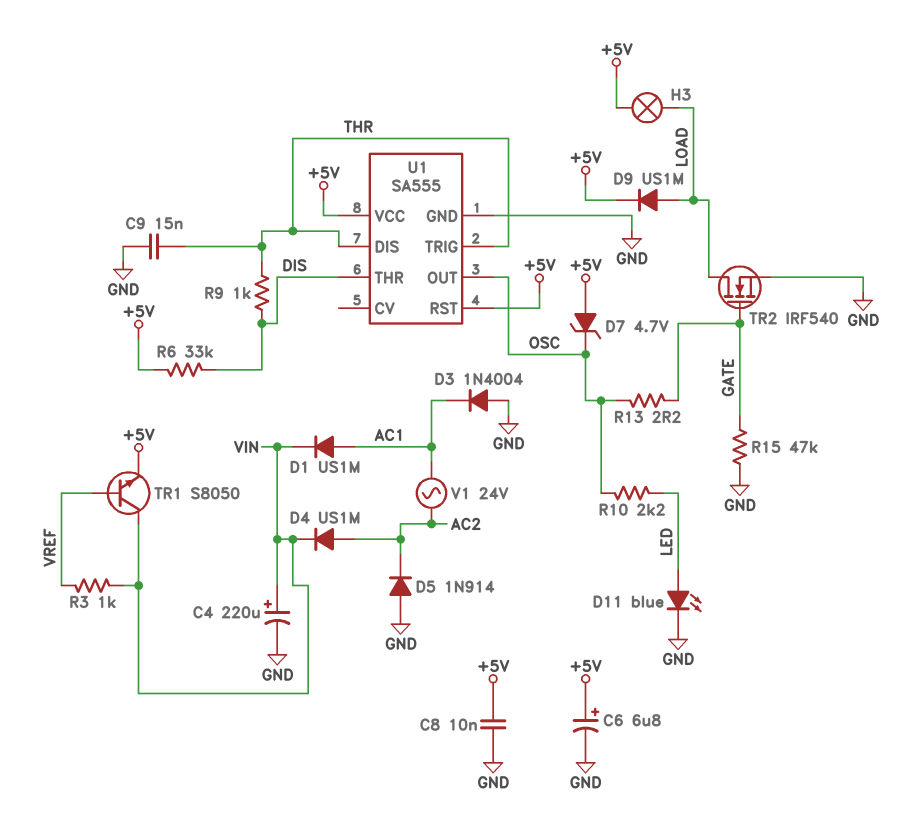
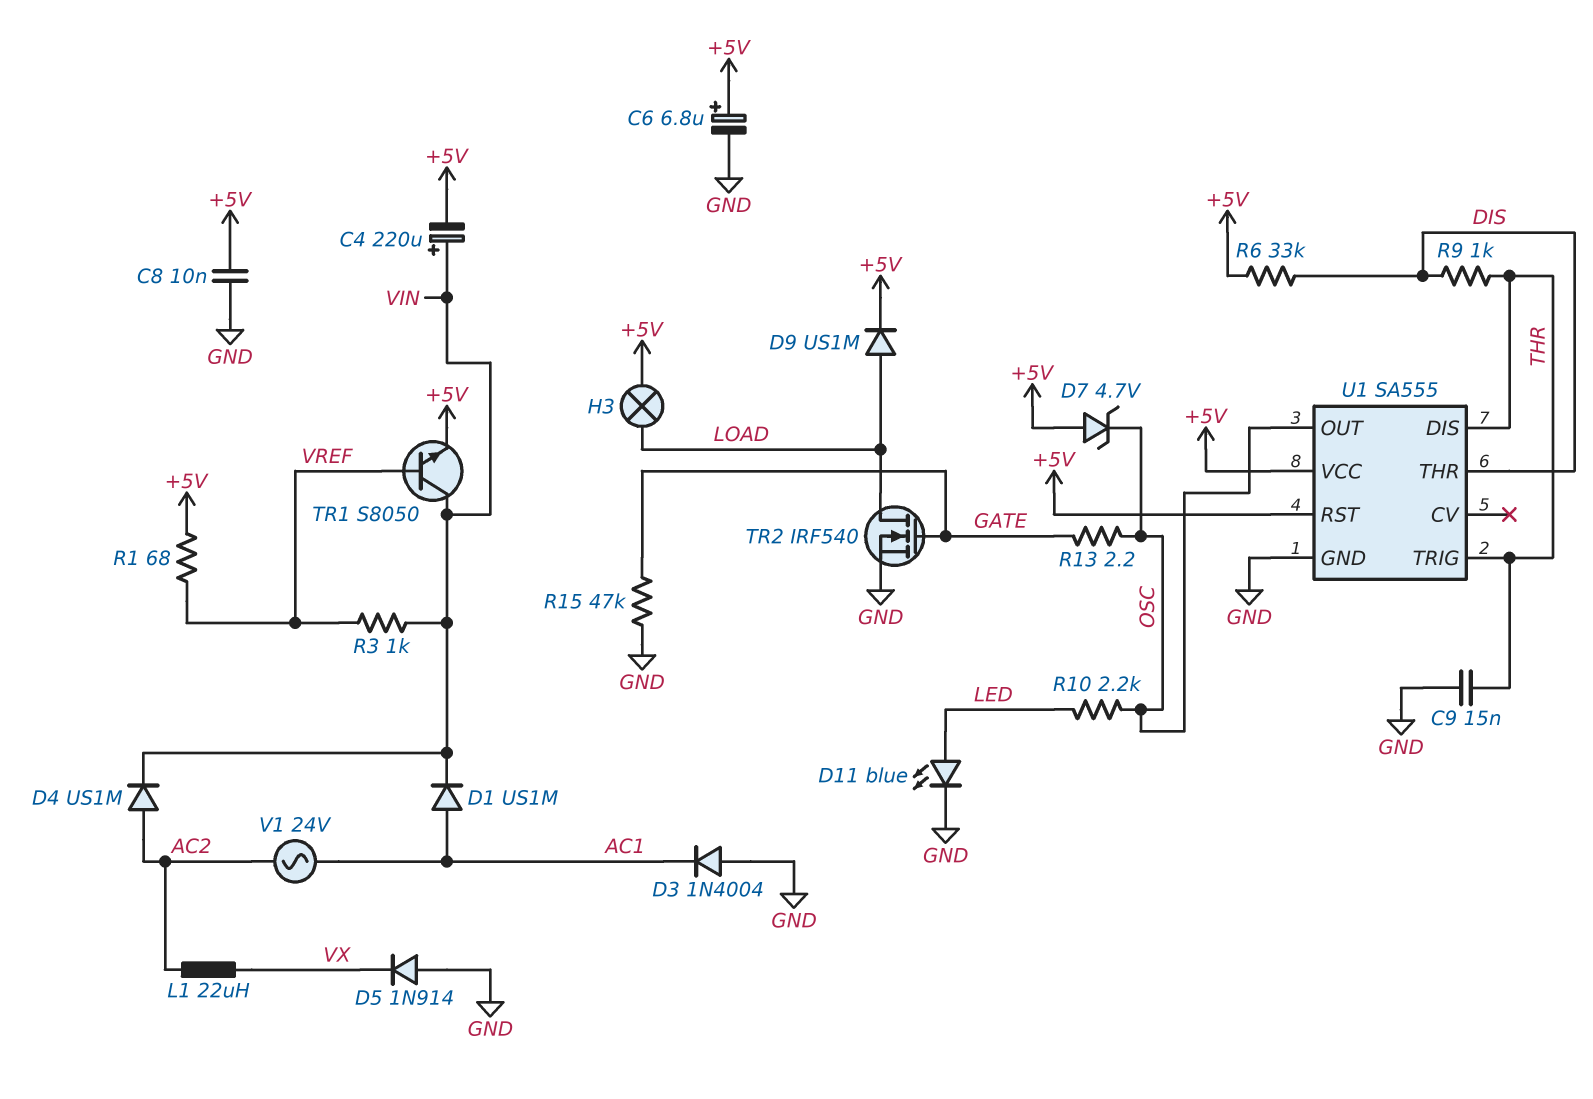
C4: 220uF (plus VIN, minus GND) -> 220uF (plus VIN, minus +5V)
D5: diode 1N914 (A GND, K AC2) -> diode 1N914 (A GND, K VX)
L1: none -> 22uH (AC2, VX)
R1: none -> 68 (+5V, VREF)

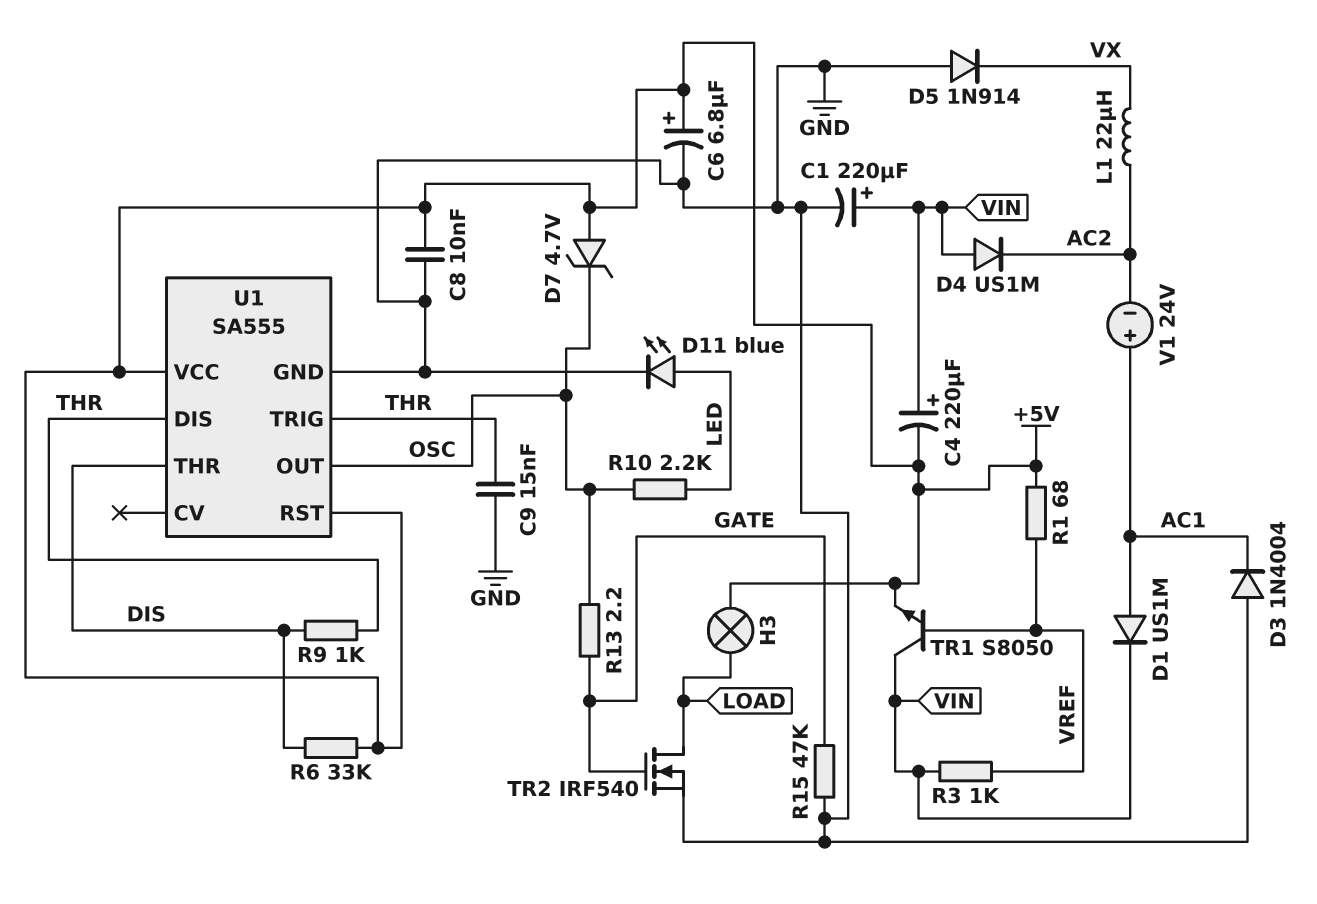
C1: none -> 220uF (plus VIN, minus GND)
D4: diode US1M (A AC2, K VIN) -> diode US1M (A VIN, K AC2)
D9: diode US1M (A LOAD, K +5V) -> none
V1: AC 24V (AC1, AC2) -> 24V (plus AC1, minus AC2)

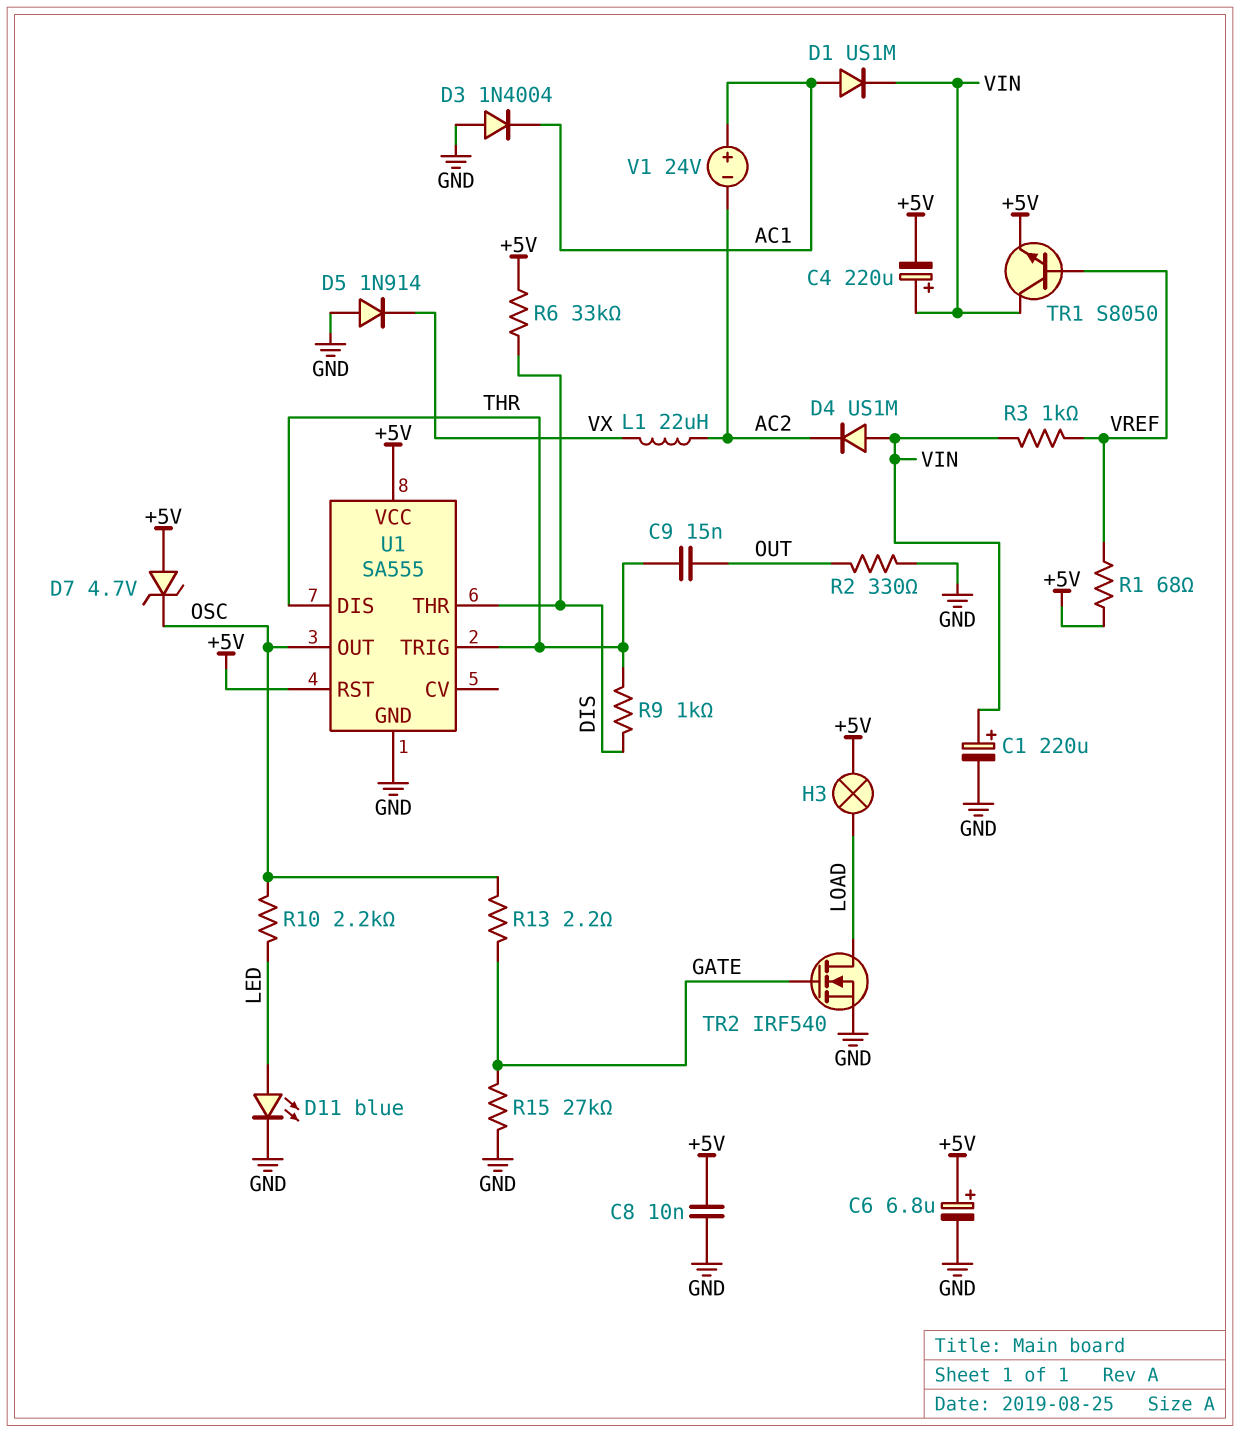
C9: 15nF (GND, THR) -> 15nF (OUT, THR)
R2: none -> 330 (GND, OUT)
R15: 47k (GATE, GND) -> 27k (GATE, GND)

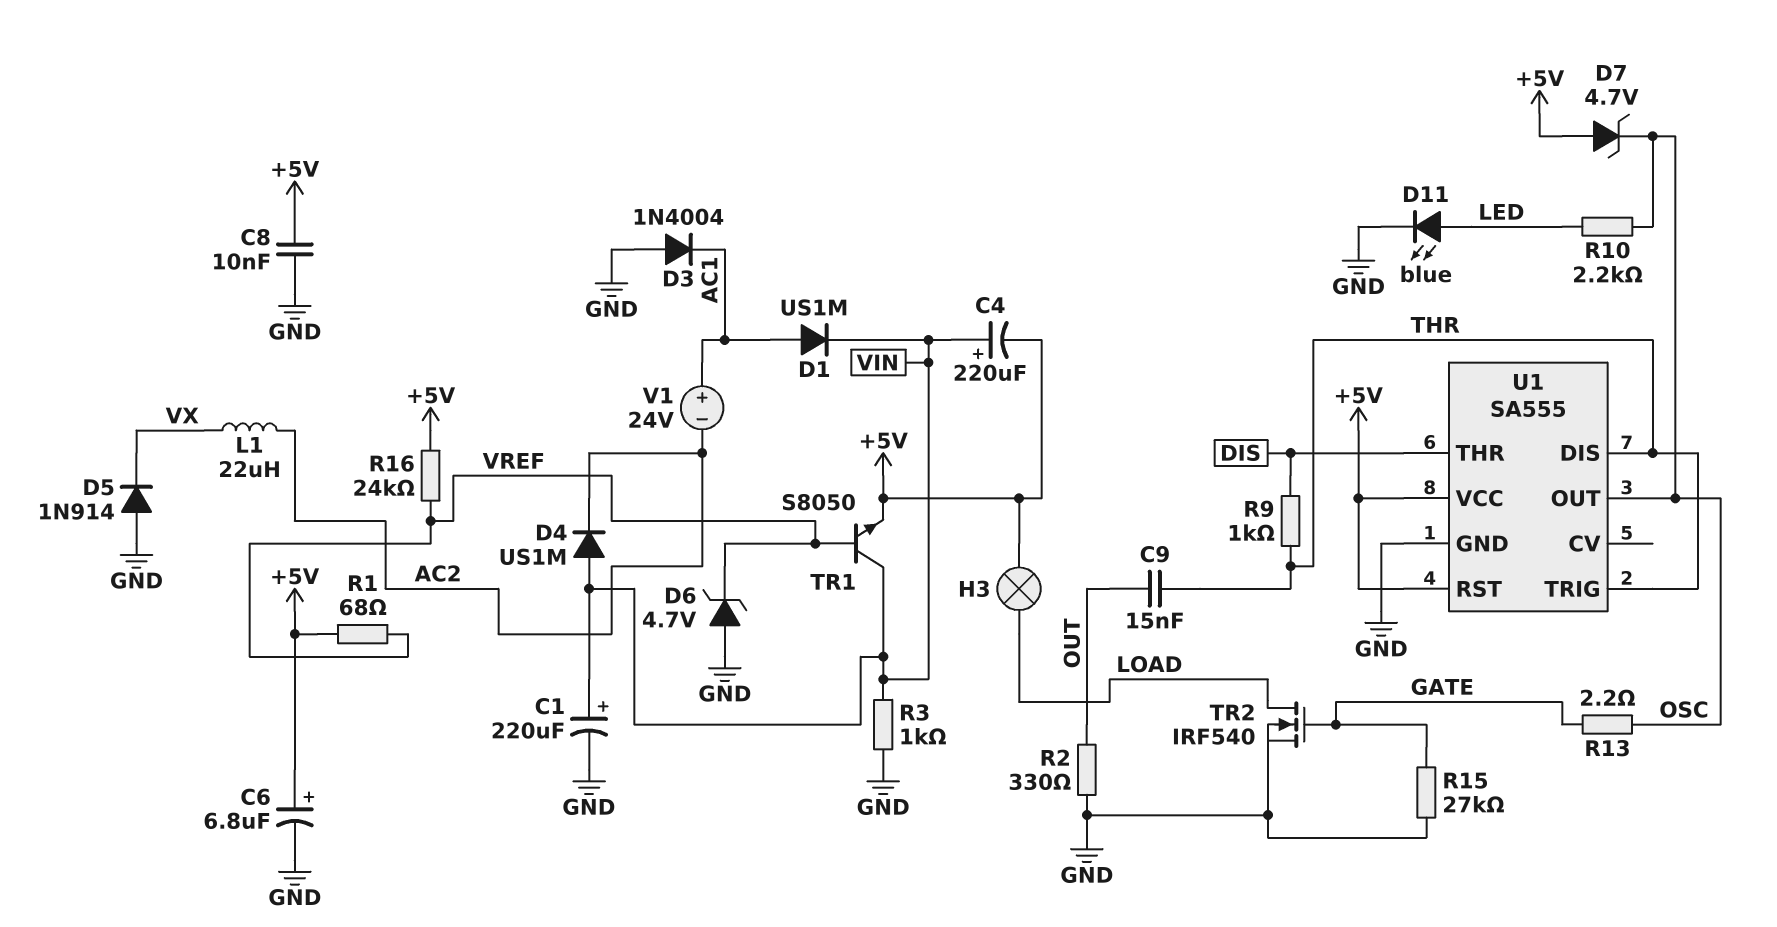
D6: none -> zener 4.7V (A GND, K VREF)
R3: 1k (VIN, VREF) -> 1k (GND, VIN)
R6: 33k (+5V, DIS) -> none
R16: none -> 24k (+5V, VREF)

